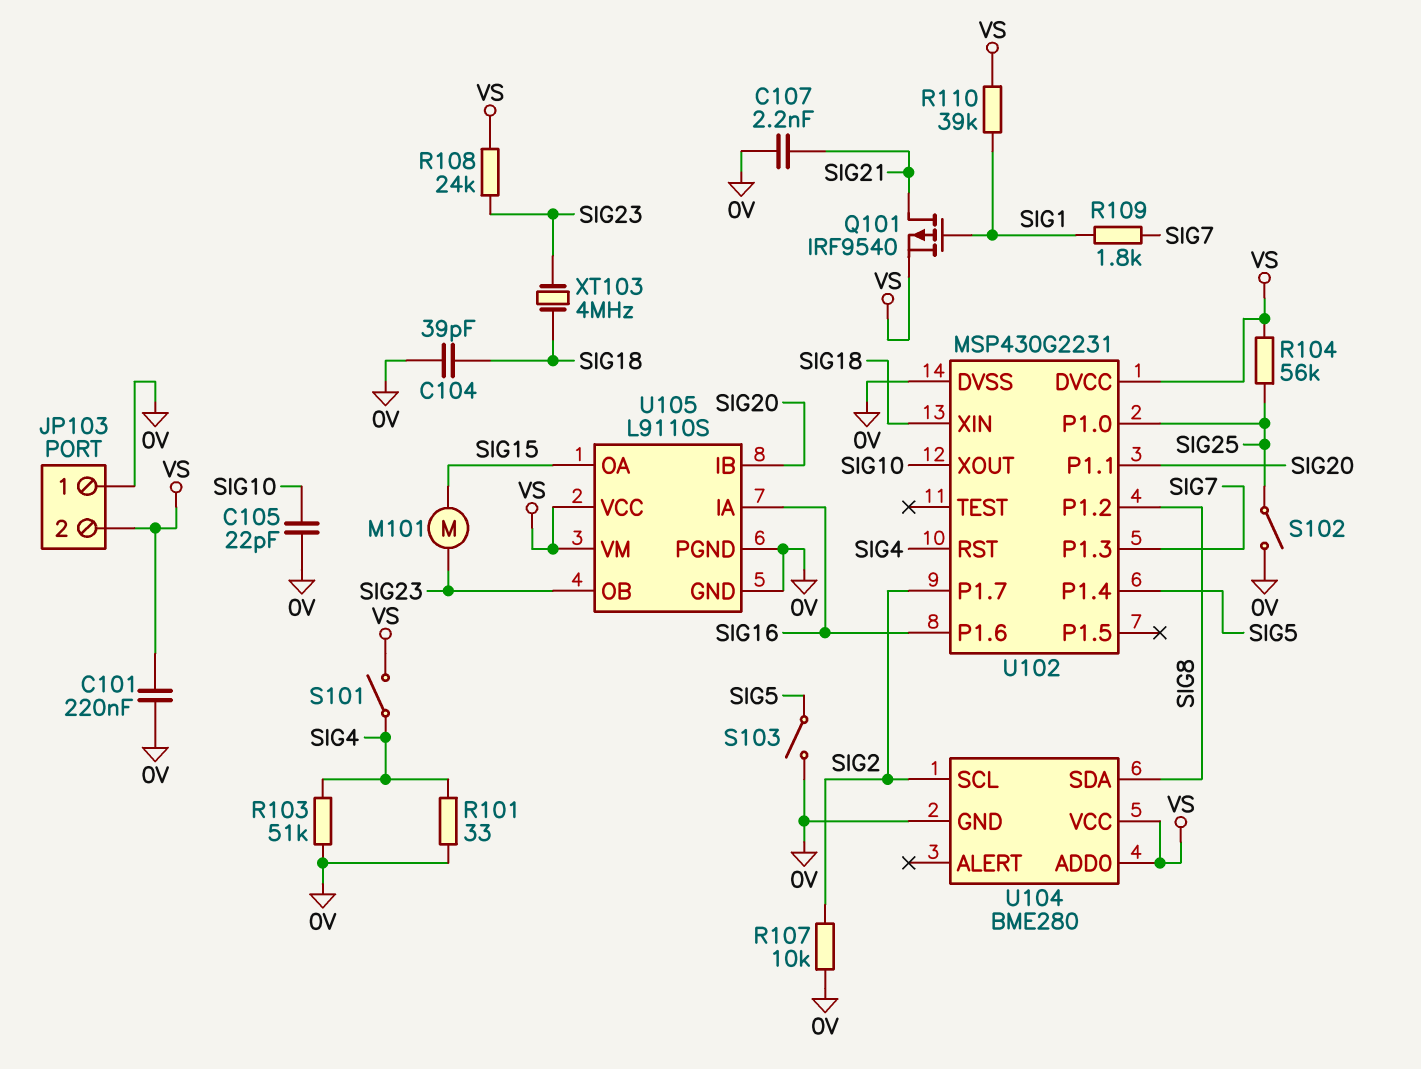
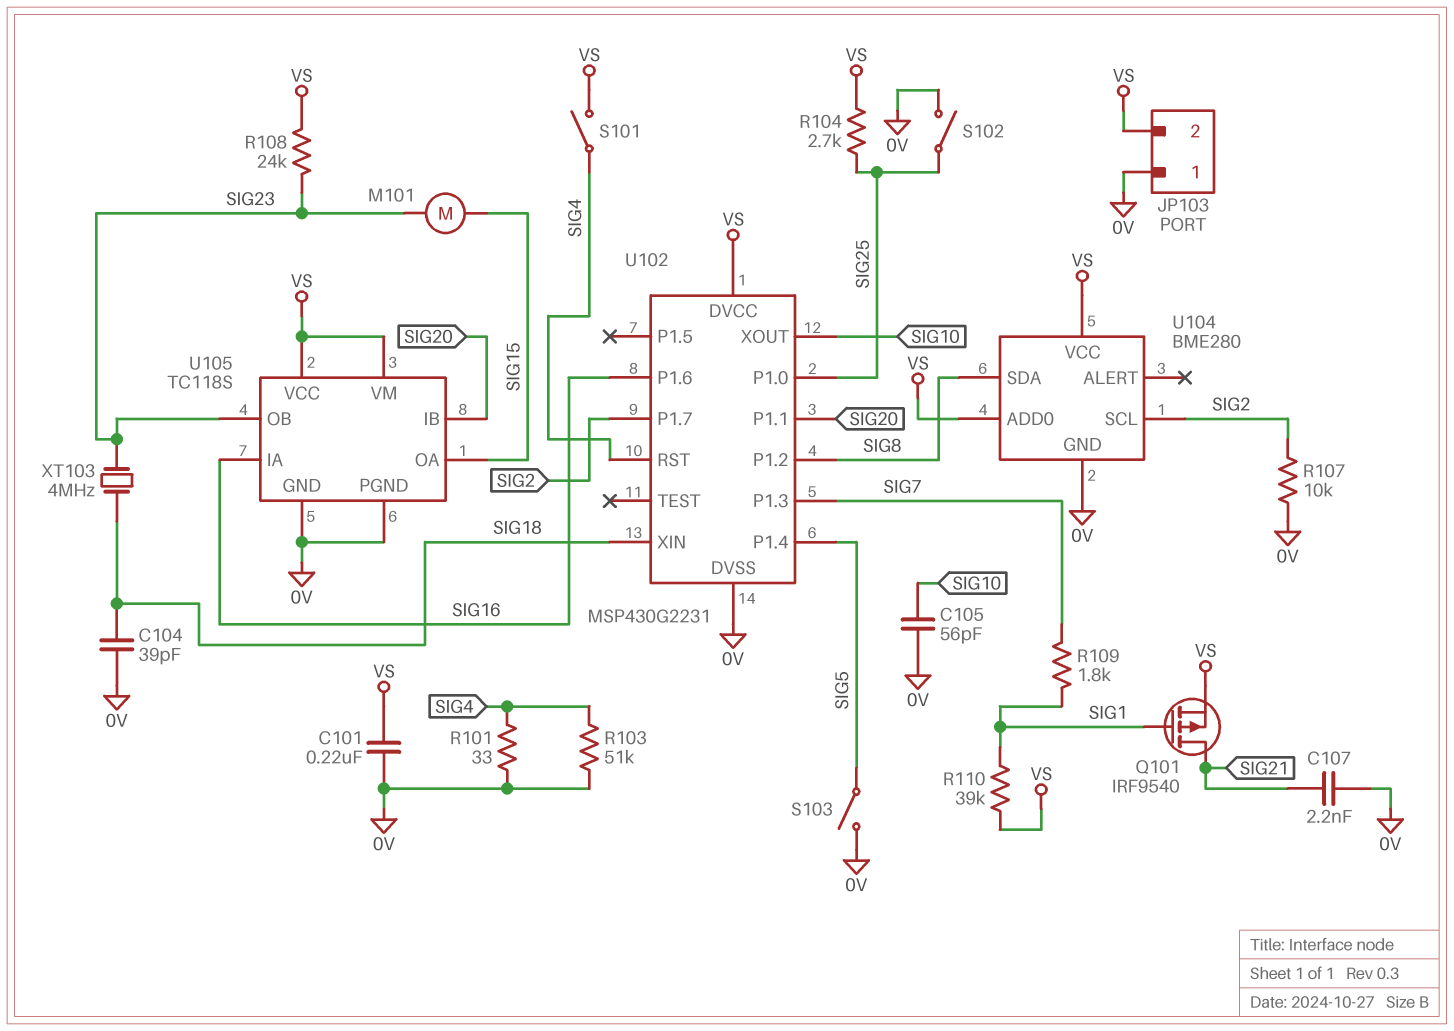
C105: 22pF (0V, SIG10) -> 56pF (0V, SIG10)
R104: 56k (SIG25, VS) -> 2.7k (SIG25, VS)
U105: L9110S -> TC118S

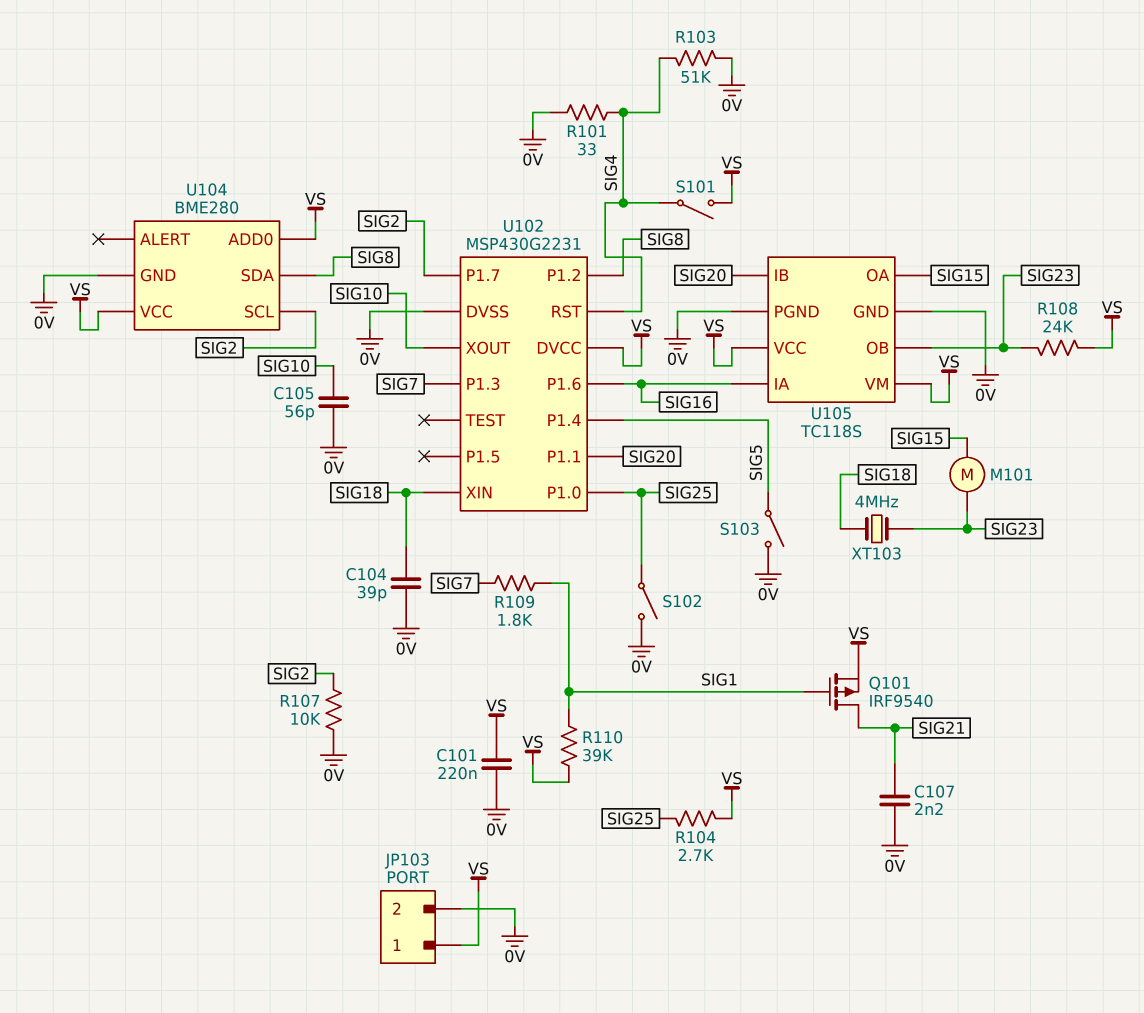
JP103 pin 1: 0V -> VS
JP103 pin 2: VS -> 0V

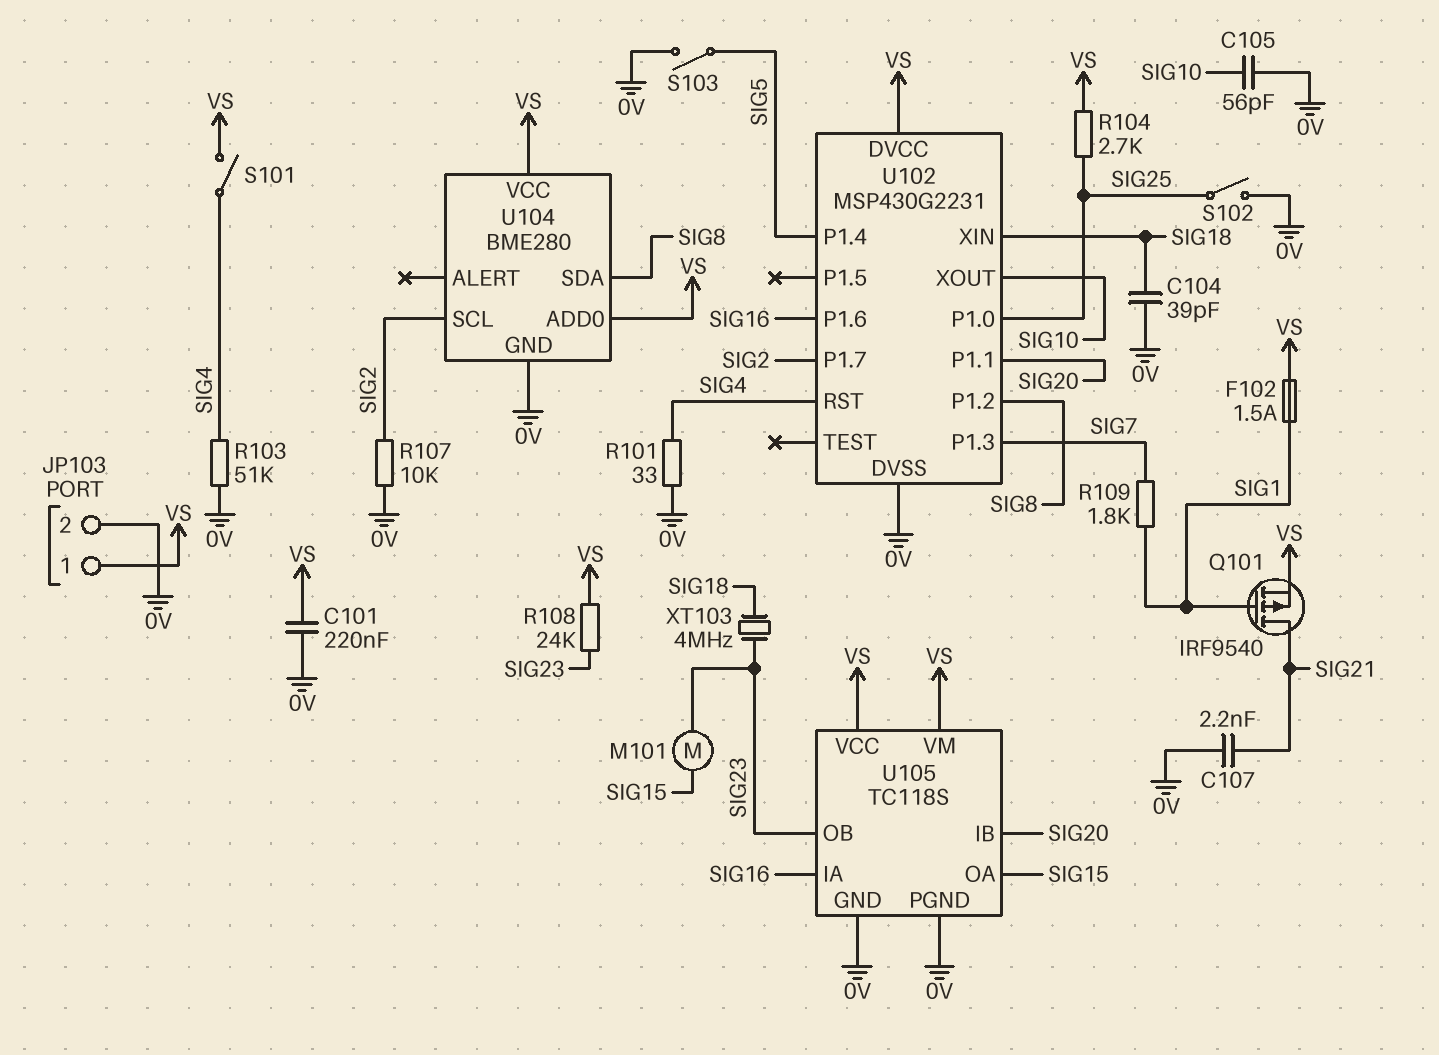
F102: none -> 1.5A (SIG1, VS)
R110: 39k (SIG1, VS) -> none

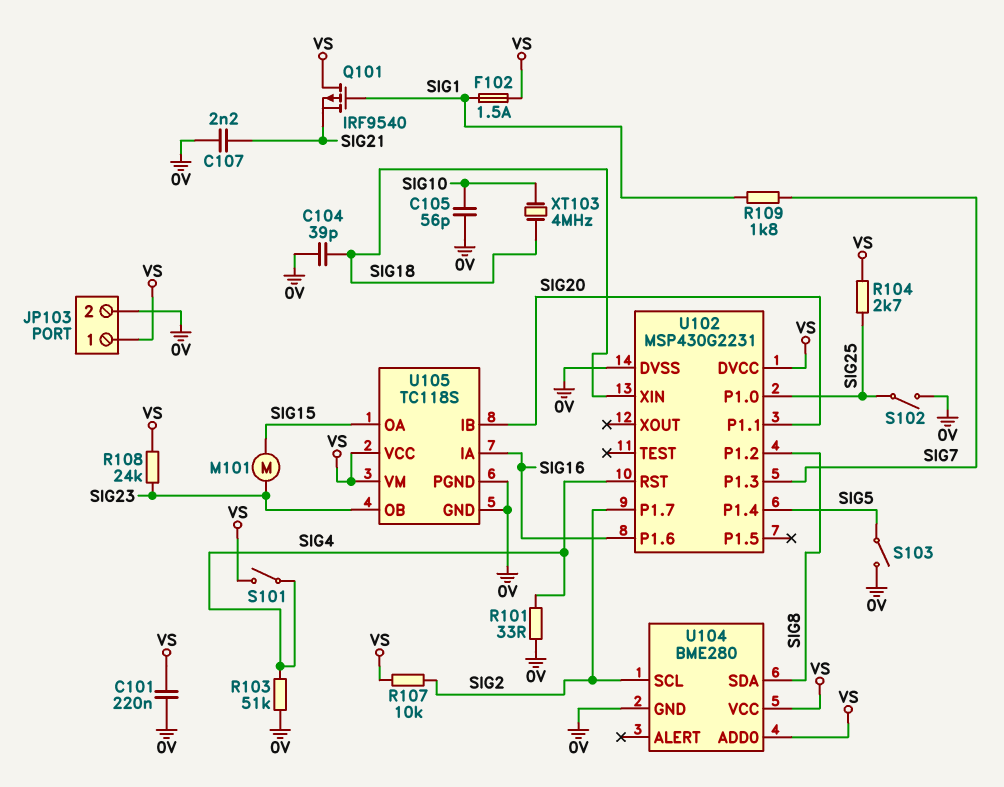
Q101: PMOS IRF9540 (G SIG1, D SIG21, S VS) -> PMOS IRF9540 (G SIG1, D VS, S SIG21)
R107: 10k (0V, SIG2) -> 10k (SIG2, VS)
U102 pin XOUT: SIG10 -> none
XT103: 4MHz (SIG18, SIG23) -> 4MHz (SIG10, SIG18)

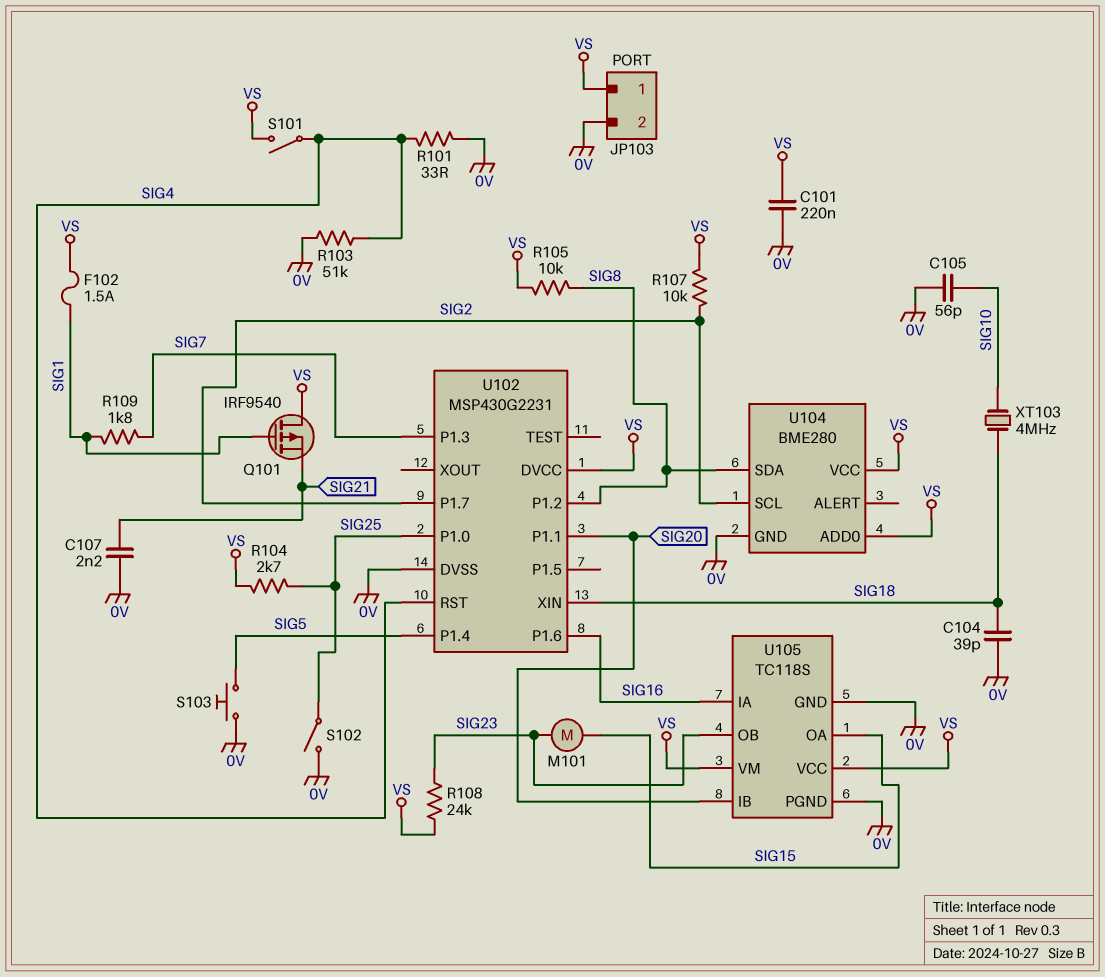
R105: none -> 10k (SIG8, VS)
S103: switch (0V, SIG5) -> button (0V, SIG5)

